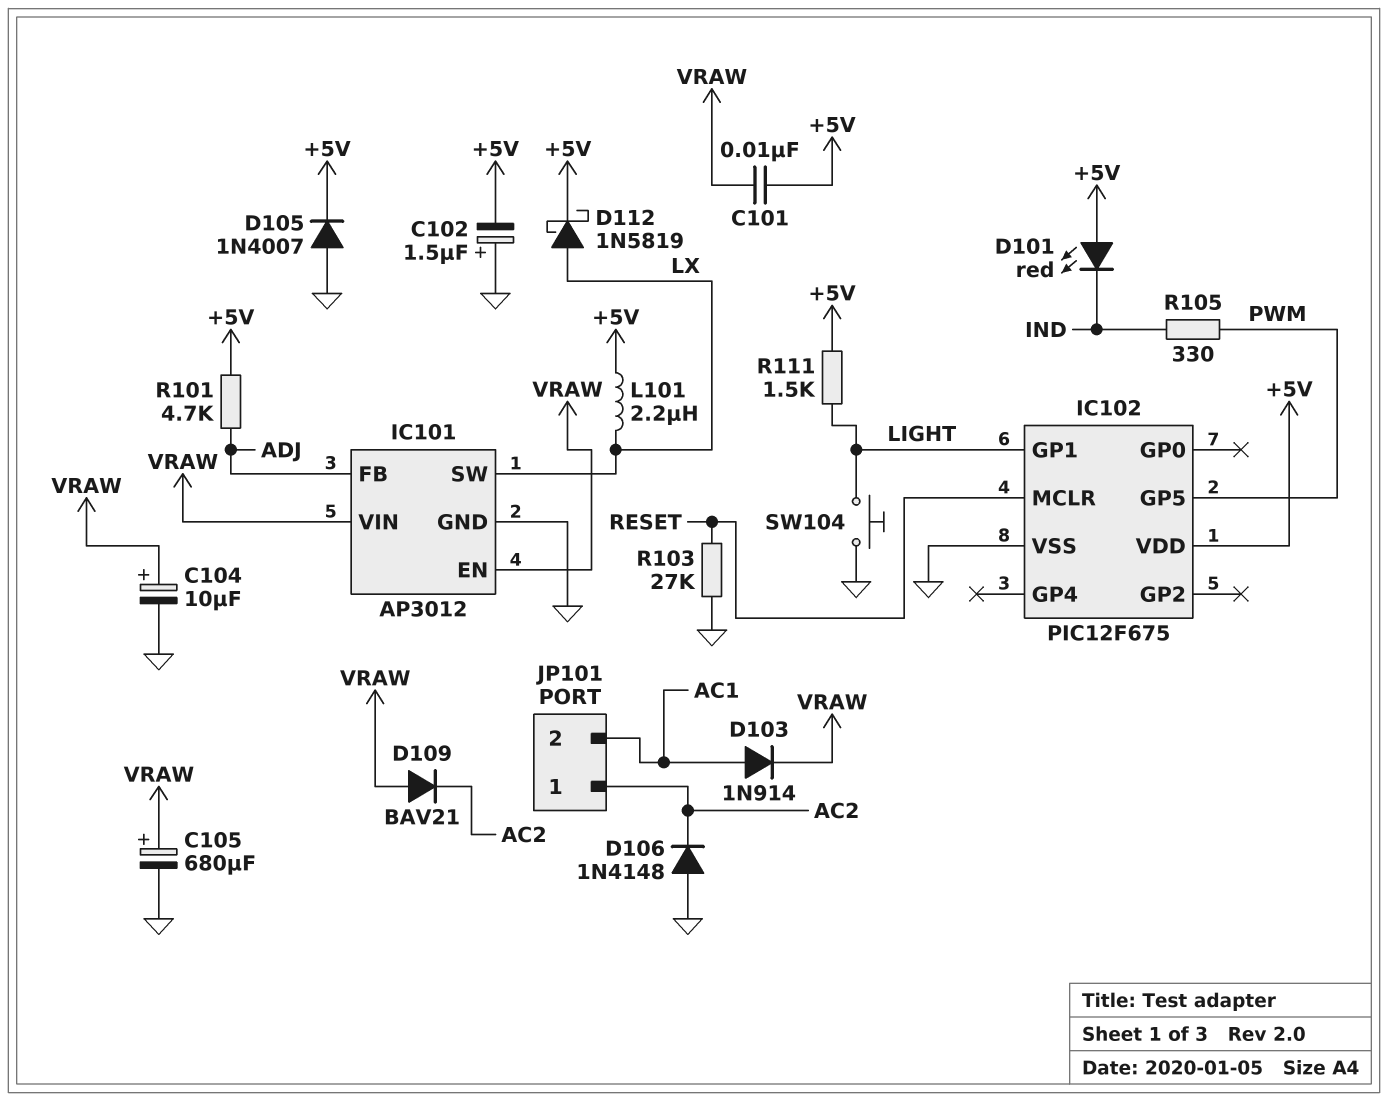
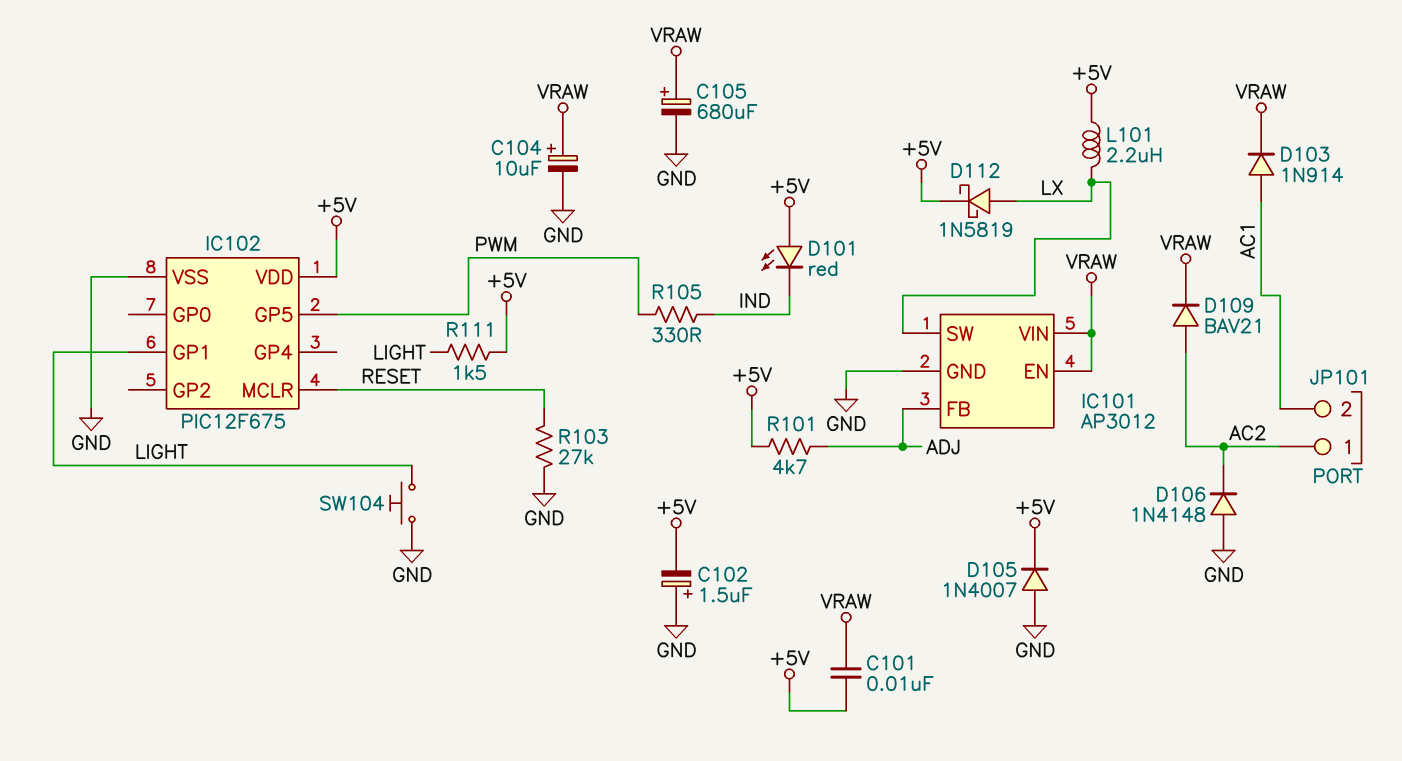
D109: diode BAV21 (A VRAW, K AC2) -> diode BAV21 (A AC2, K VRAW)

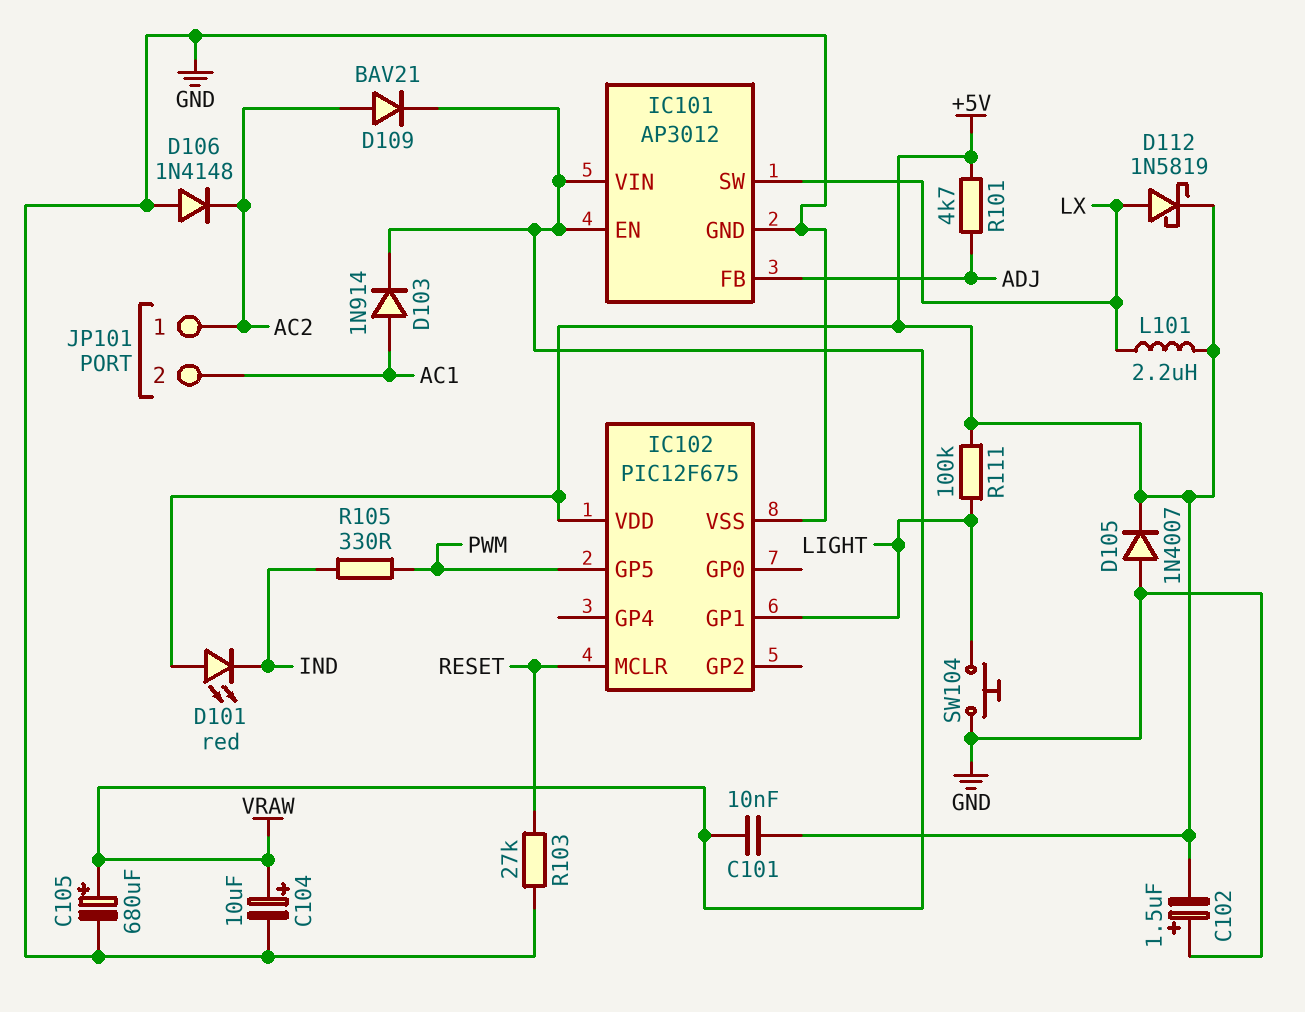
R111: 1.5k (+5V, LIGHT) -> 100k (+5V, LIGHT)

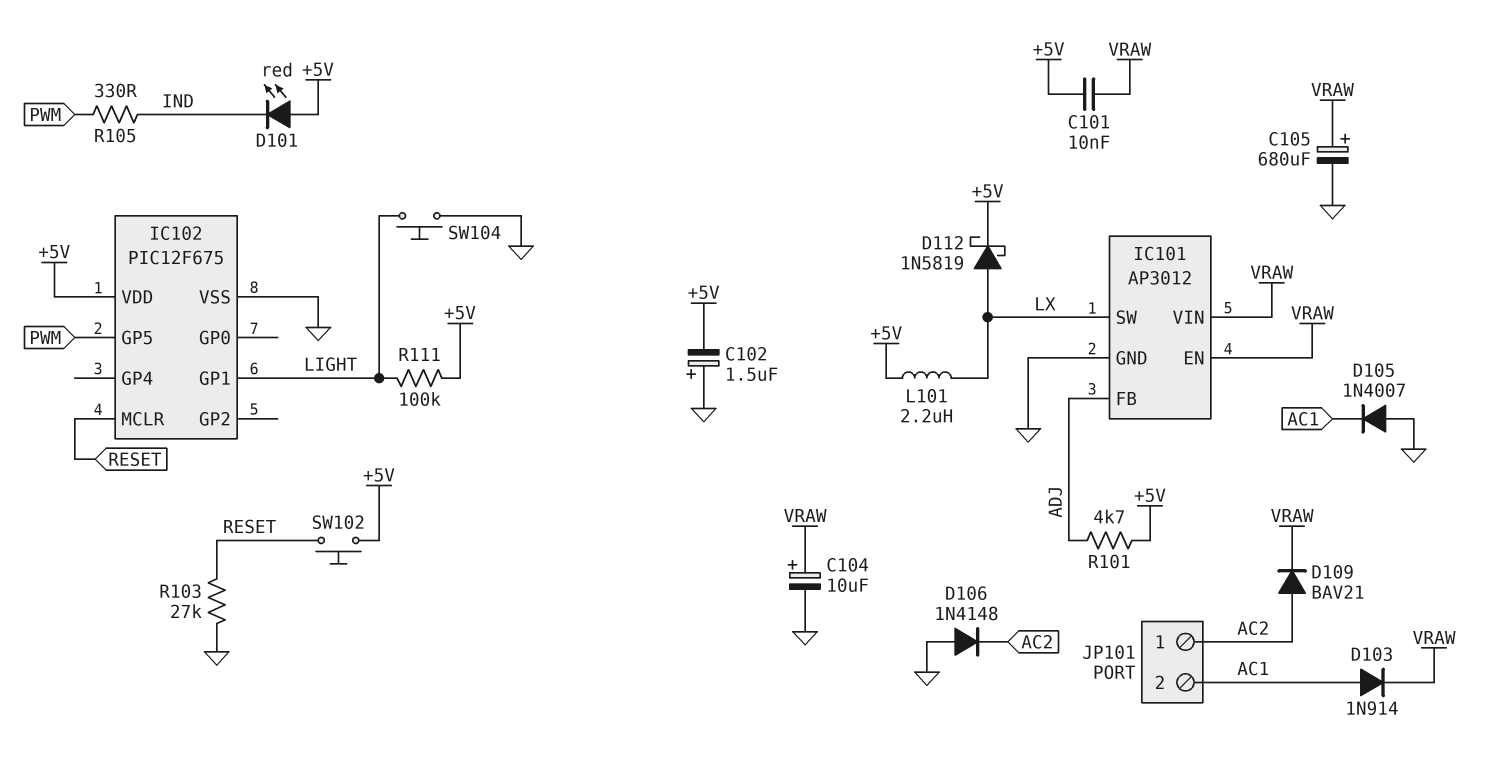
D105: diode 1N4007 (A GND, K +5V) -> diode 1N4007 (A GND, K AC1)
SW102: none -> button (+5V, RESET)

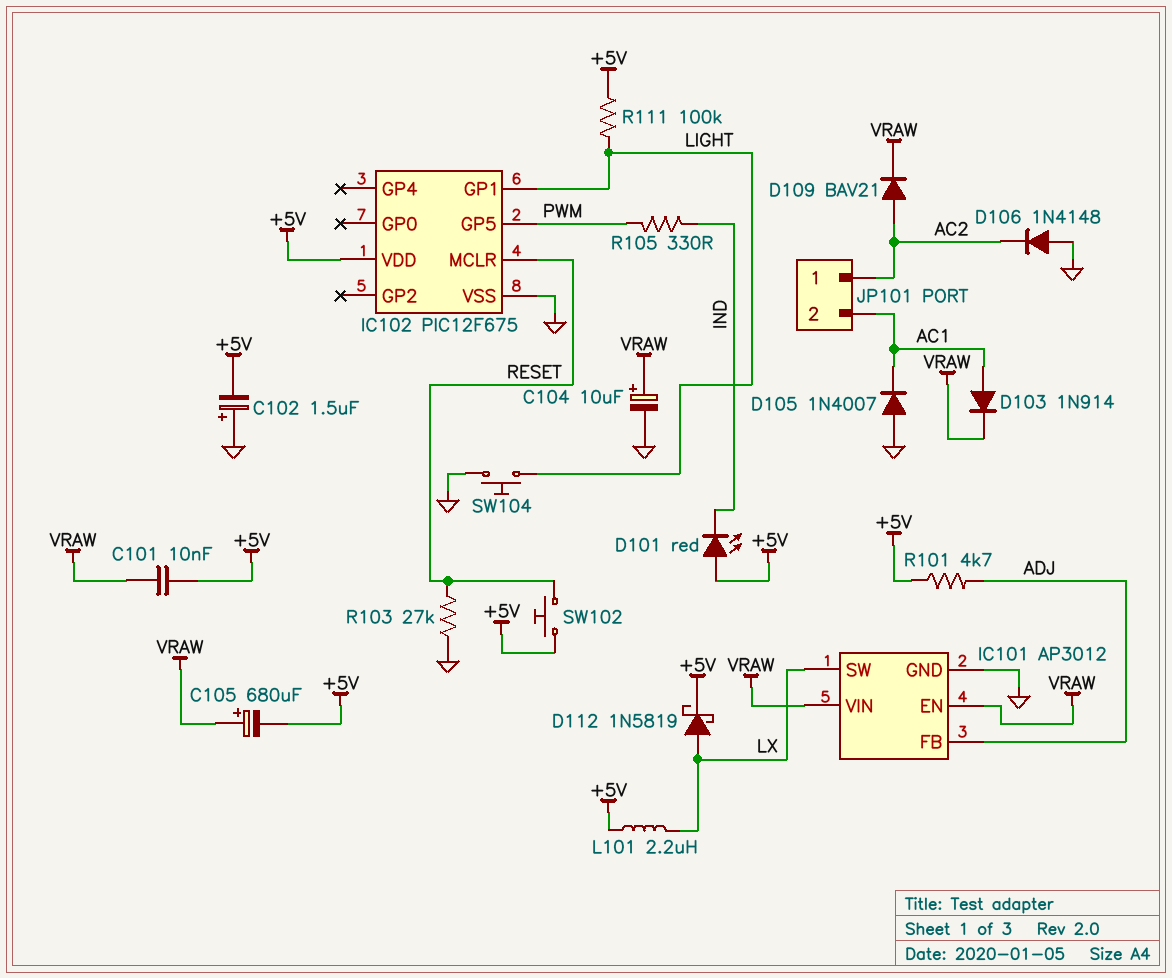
C105: 680uF (plus VRAW, minus GND) -> 680uF (plus VRAW, minus +5V)

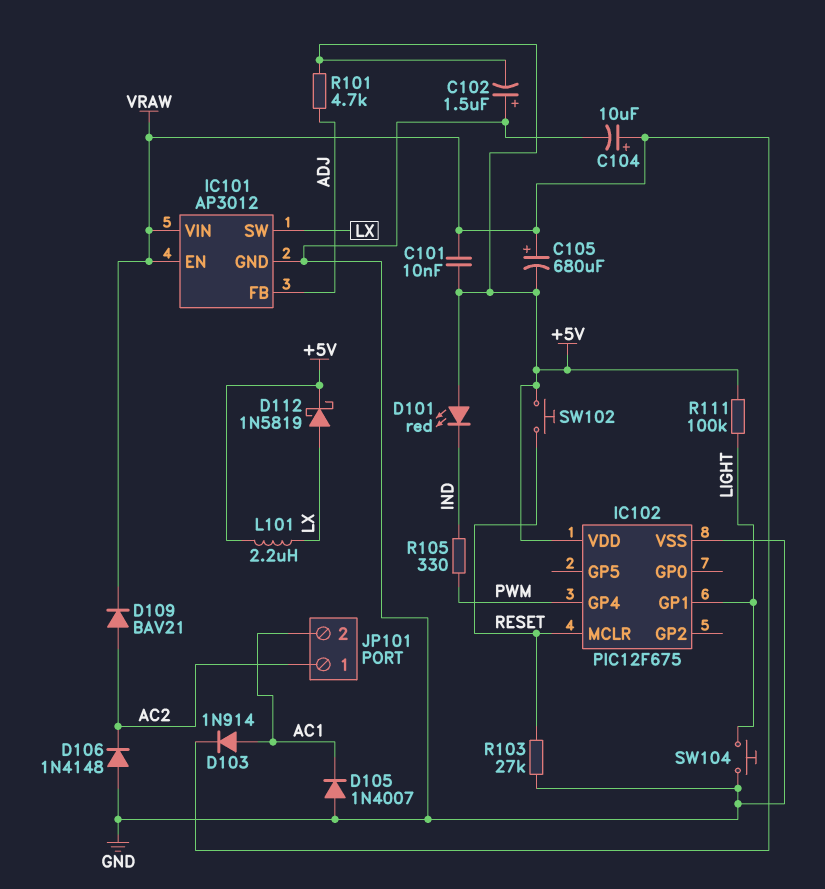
IC102 pin GP4: none -> PWM
IC102 pin GP5: PWM -> none

